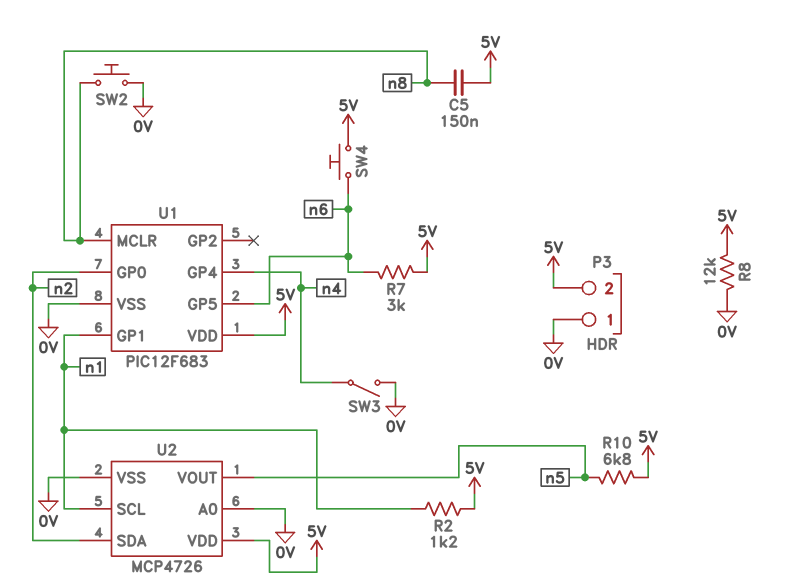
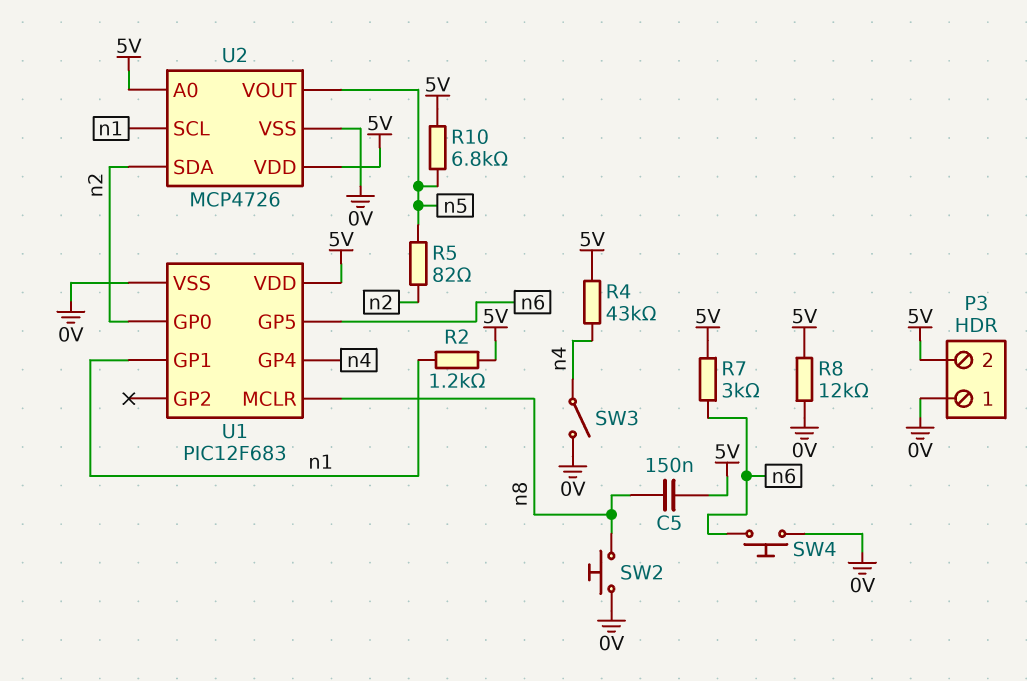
R4: none -> 43k (5V, n4)
R5: none -> 82 (n2, n5)
SW4: button (5V, n6) -> button (0V, n6)
U2 pin A0: 0V -> 5V

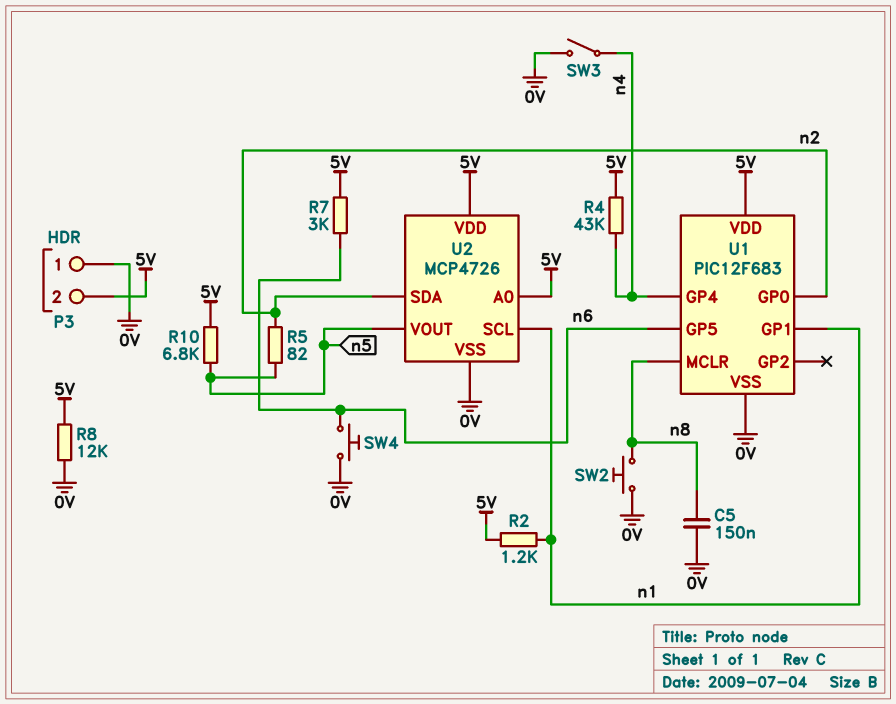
C5: 150nF (5V, n8) -> 150nF (0V, n8)

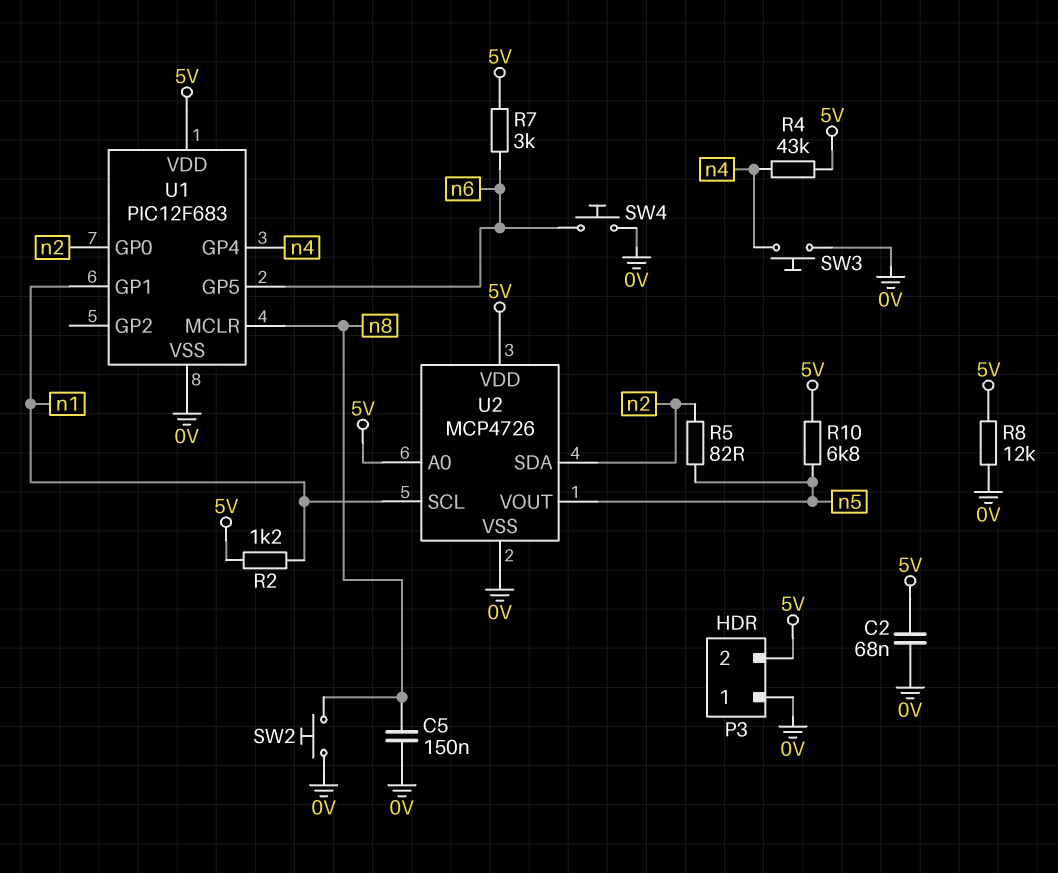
C2: none -> 68nF (0V, 5V)
SW3: switch (0V, n4) -> button (0V, n4)

